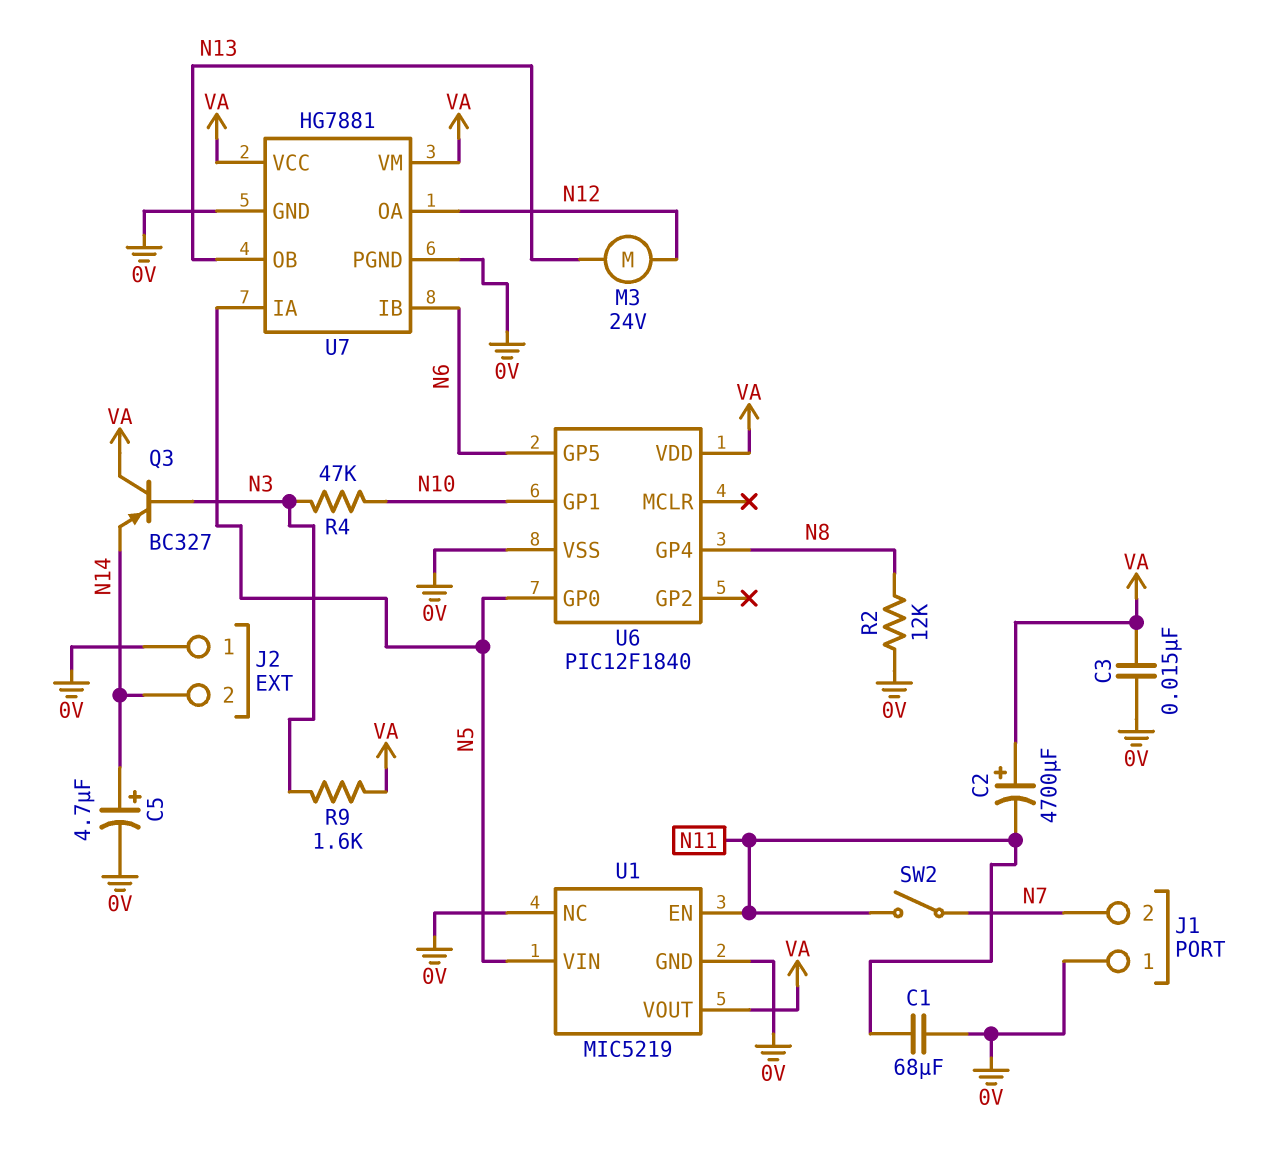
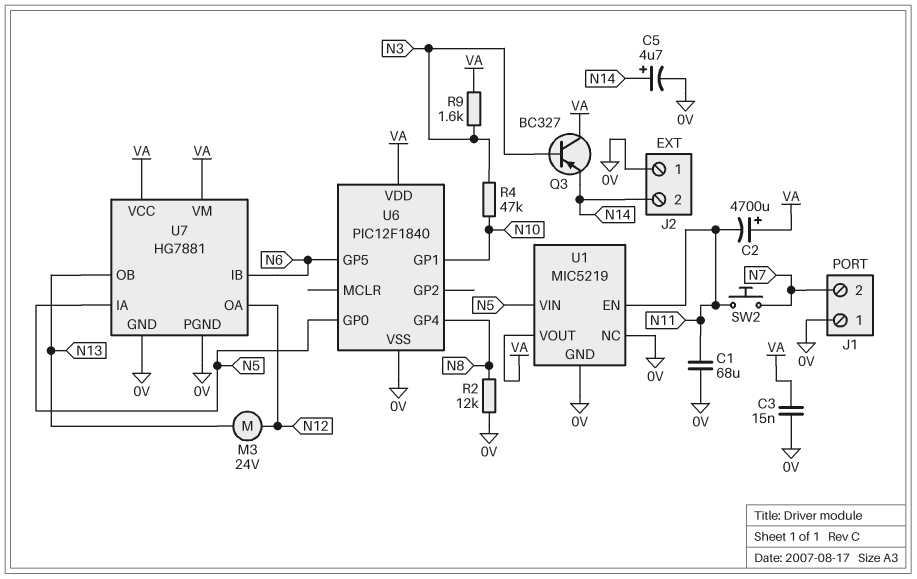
SW2: switch (N7, N11) -> button (N7, N11)

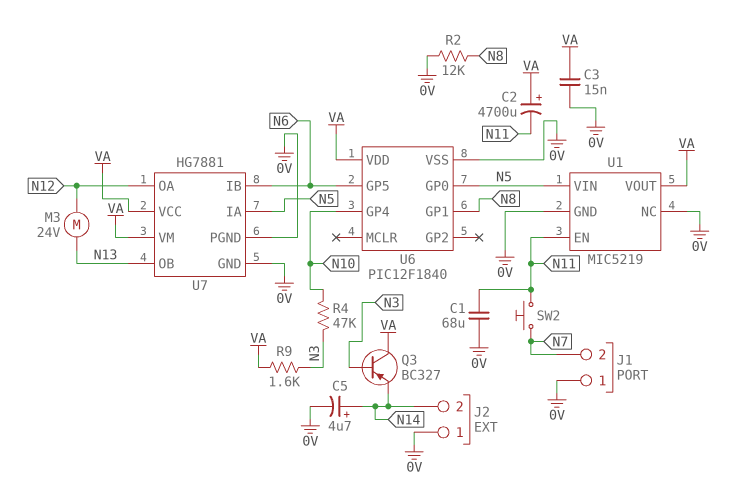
U6 pin GP1: N10 -> N8
U6 pin GP4: N8 -> N10

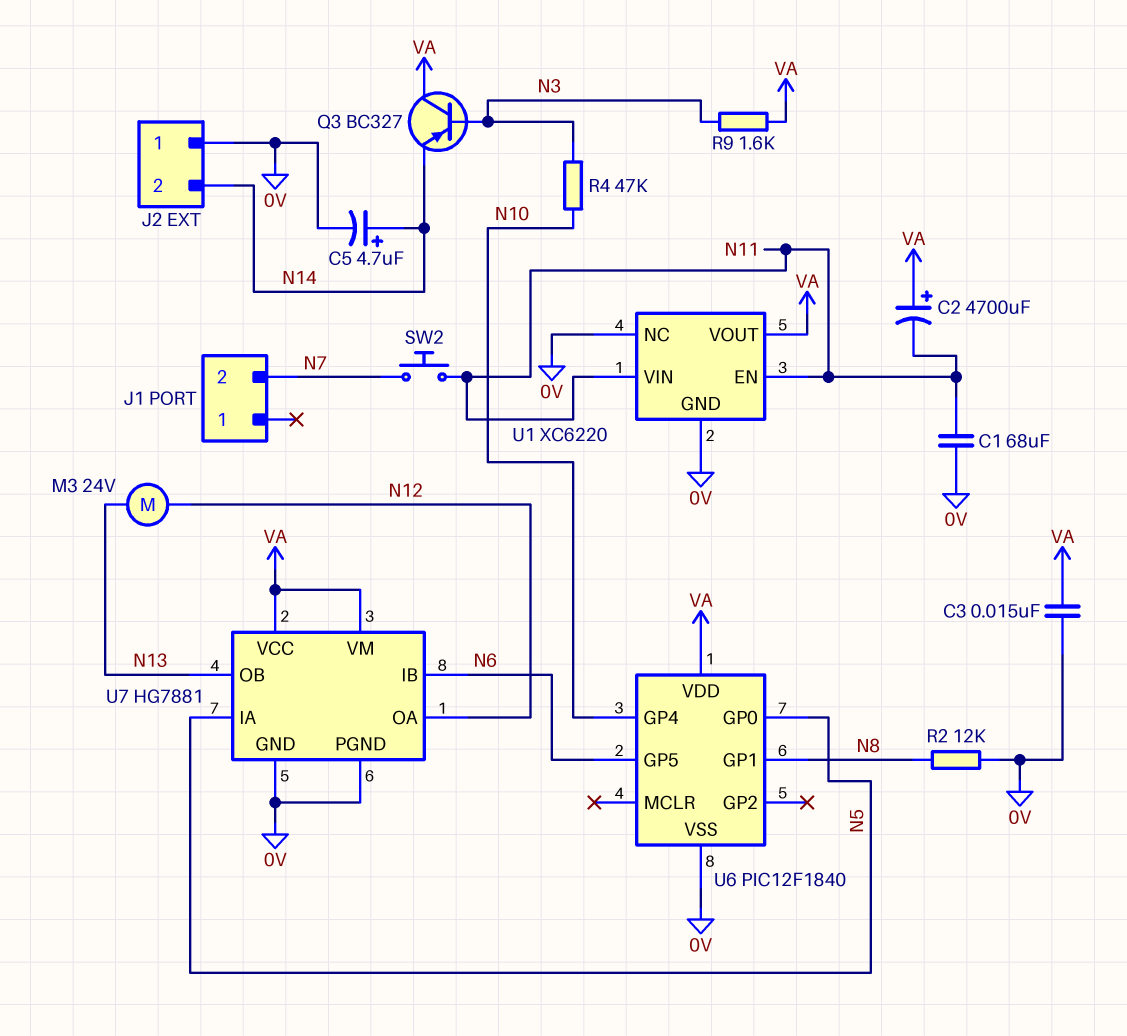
J1 pin 1: 0V -> none
U1: MIC5219 -> XC6220
U1 pin VIN: N5 -> N11

